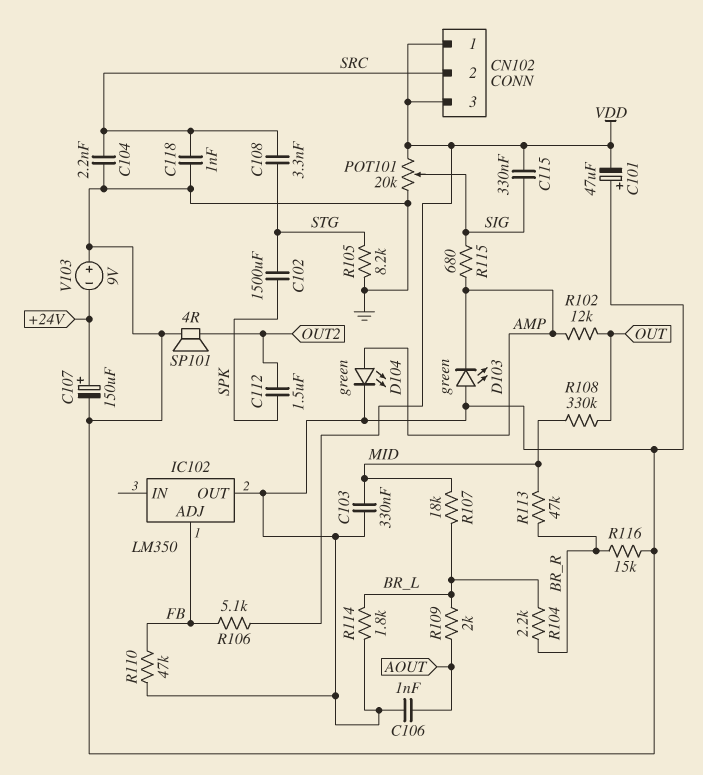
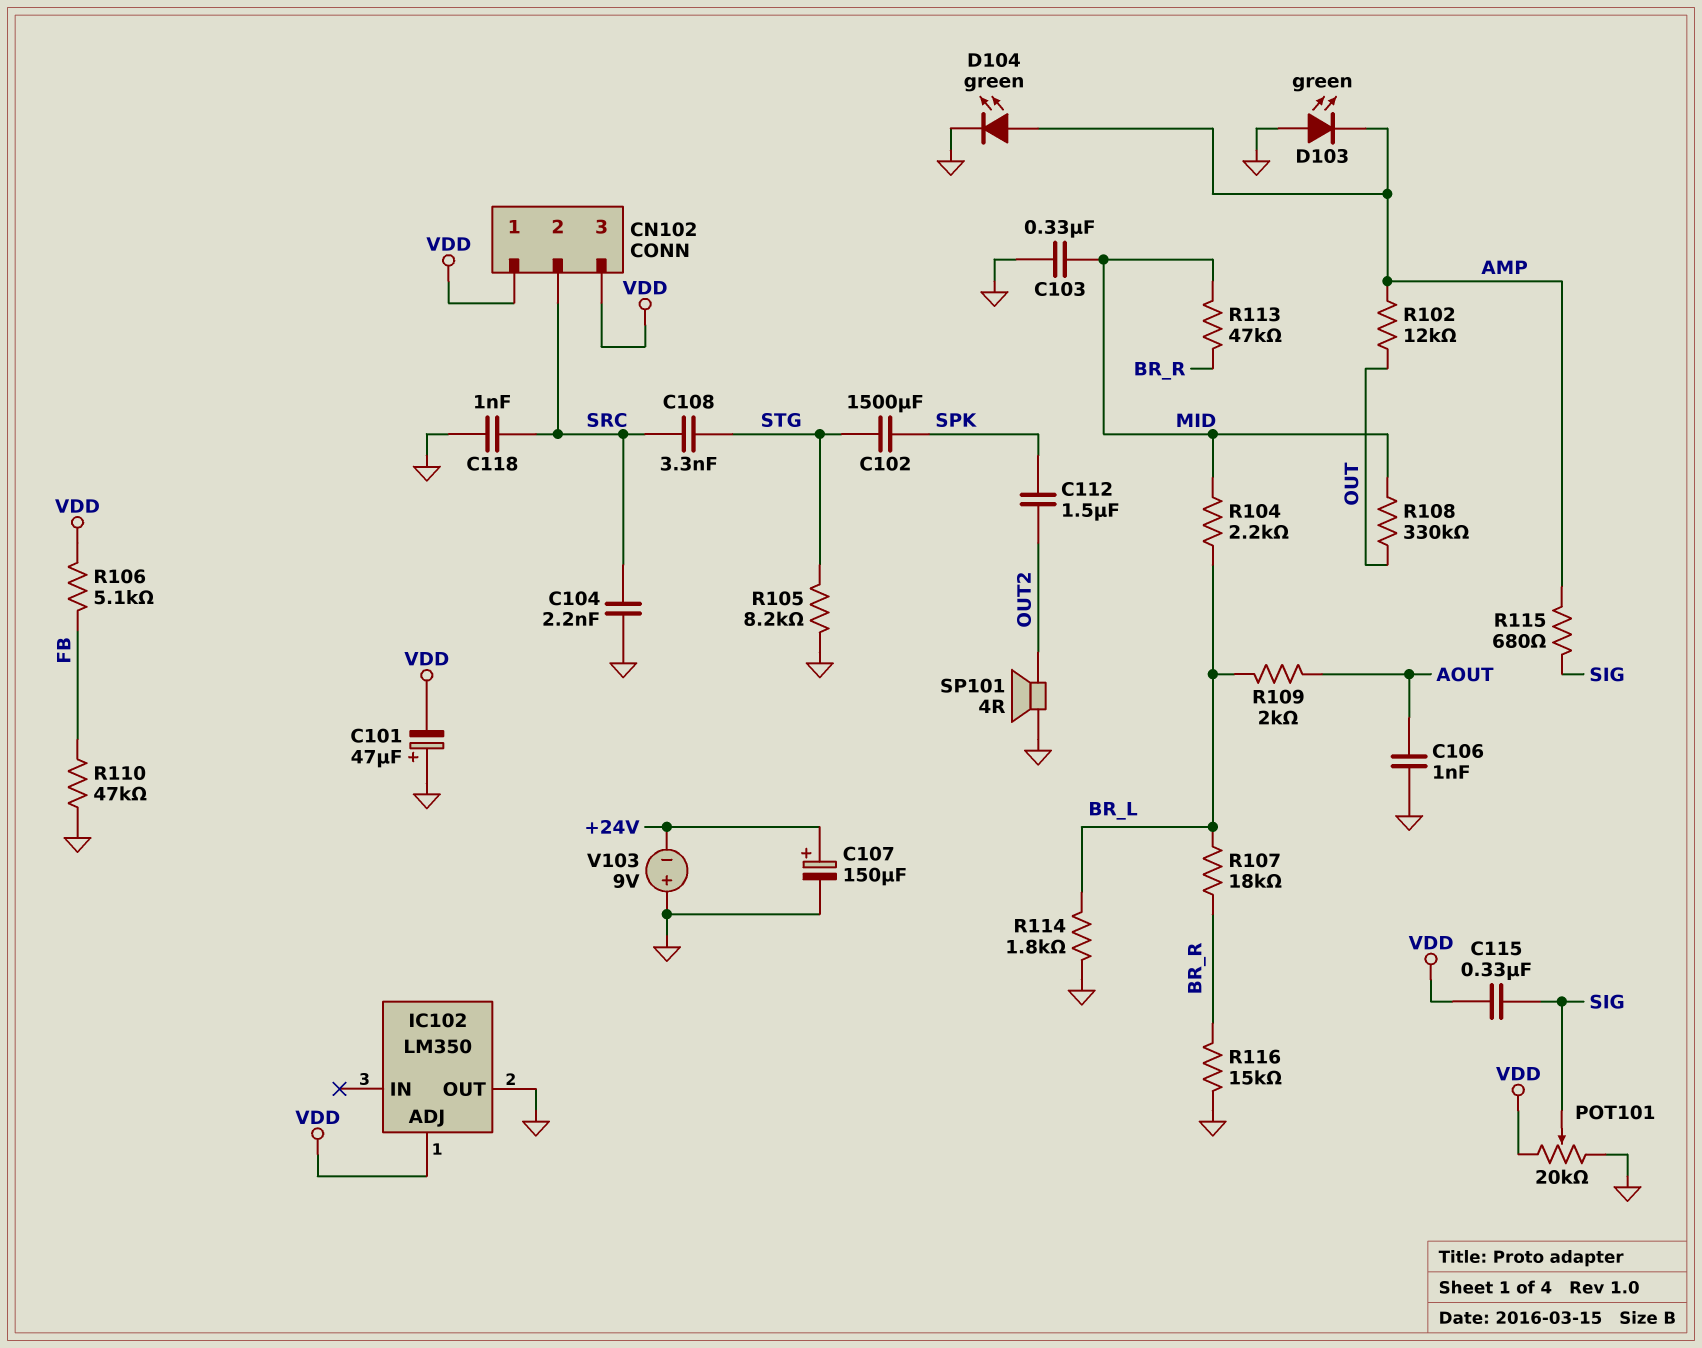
IC102 pin ADJ: FB -> VDD
R104: 2.2k (BR_L, BR_R) -> 2.2k (BR_L, MID)
R107: 18k (BR_L, MID) -> 18k (BR_L, BR_R)

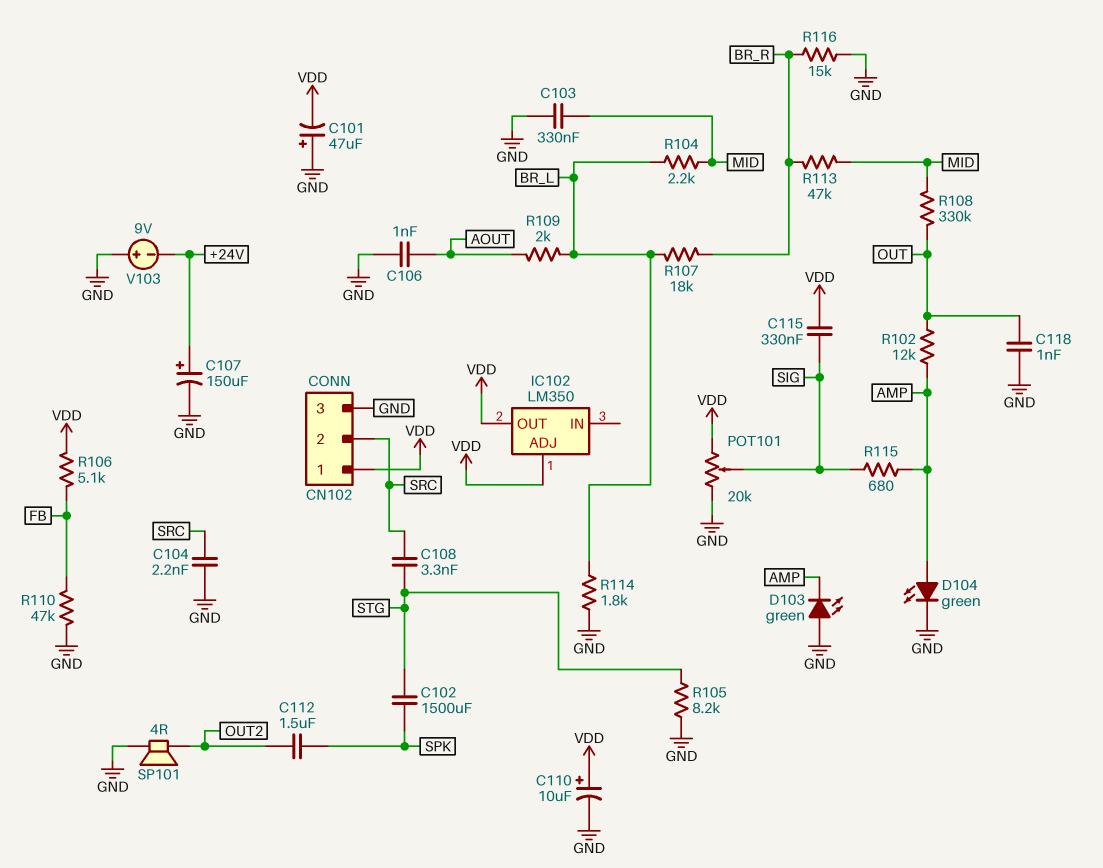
C110: none -> 10uF (plus VDD, minus GND)
C118: 1nF (GND, SRC) -> 1nF (GND, OUT)
CN102 pin 3: VDD -> GND
IC102 pin OUT: GND -> VDD

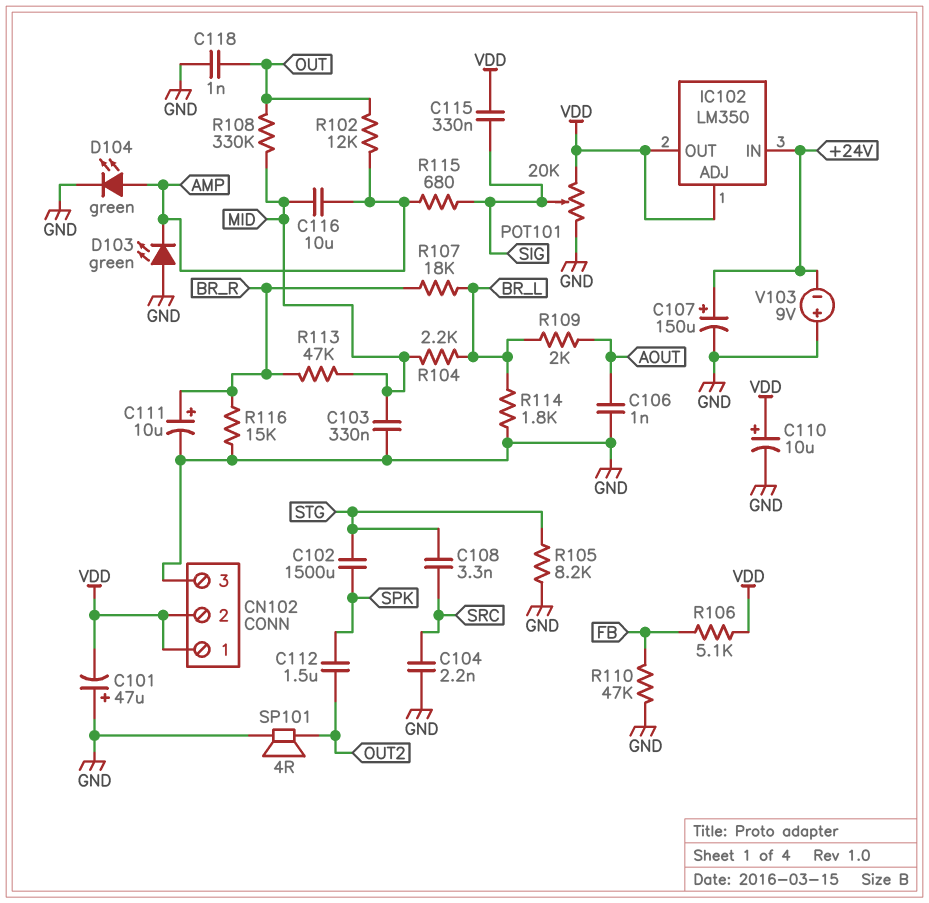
C111: none -> 10uF (plus BR_R, minus GND)
C116: none -> 10uF (AMP, MID)
CN102 pin 2: SRC -> VDD
IC102 pin IN: none -> +24V

